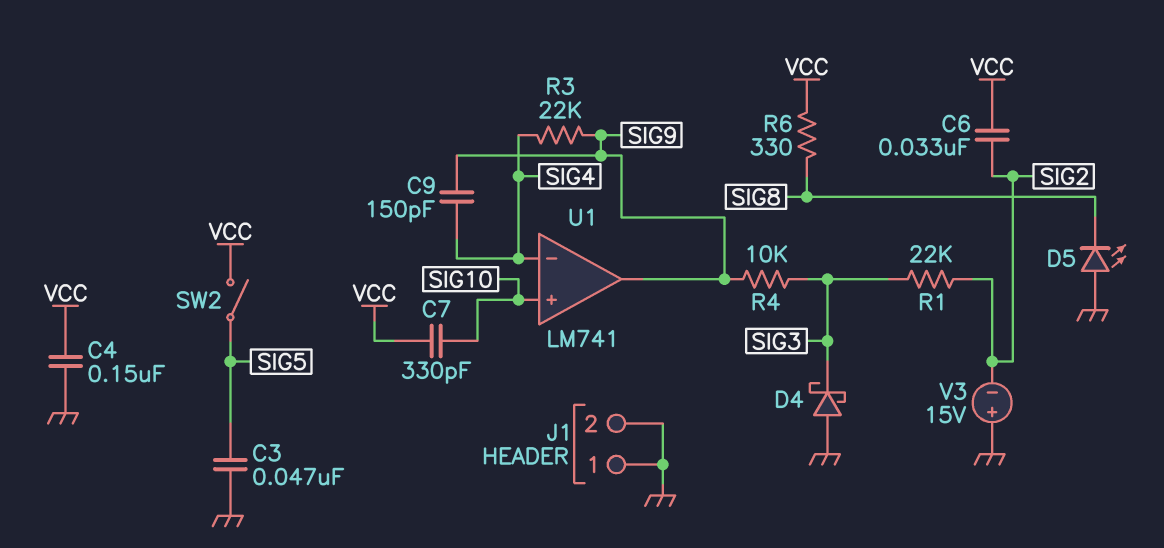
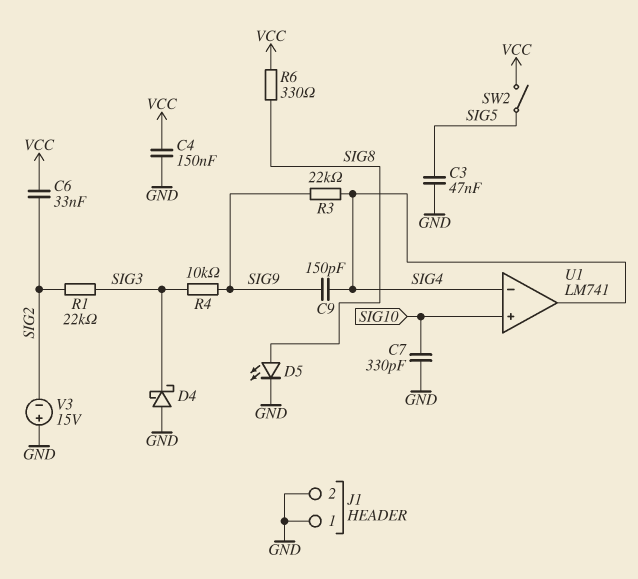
C7: 330pF (SIG10, VCC) -> 330pF (GND, SIG10)
D5: LED (A GND, K SIG8) -> LED (A SIG8, K GND)
U1 pin out: SIG9 -> SIG4

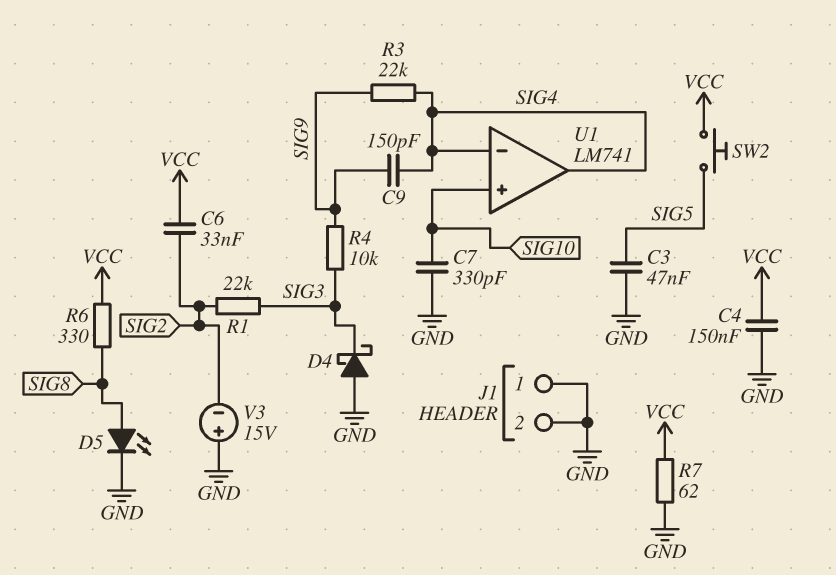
R7: none -> 62 (GND, VCC)
SW2: switch (SIG5, VCC) -> button (SIG5, VCC)

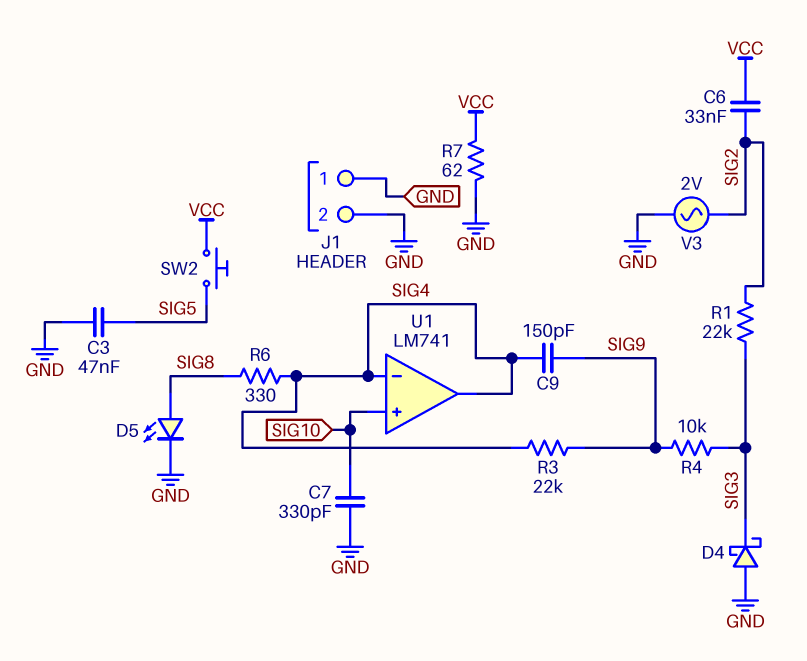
C4: 150nF (GND, VCC) -> none
R6: 330 (SIG8, VCC) -> 330 (SIG4, SIG8)
V3: 15V (plus GND, minus SIG2) -> AC 2V (GND, SIG2)

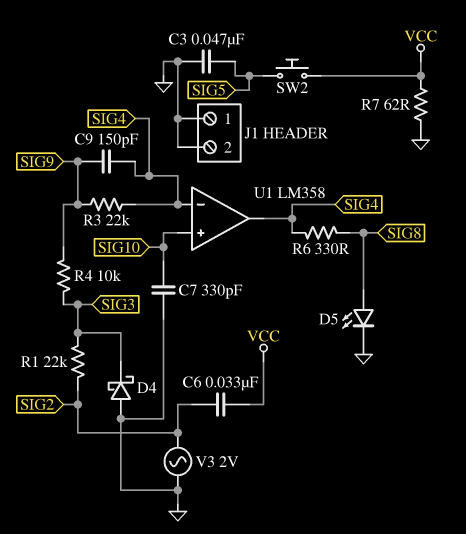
U1: LM741 -> LM358

